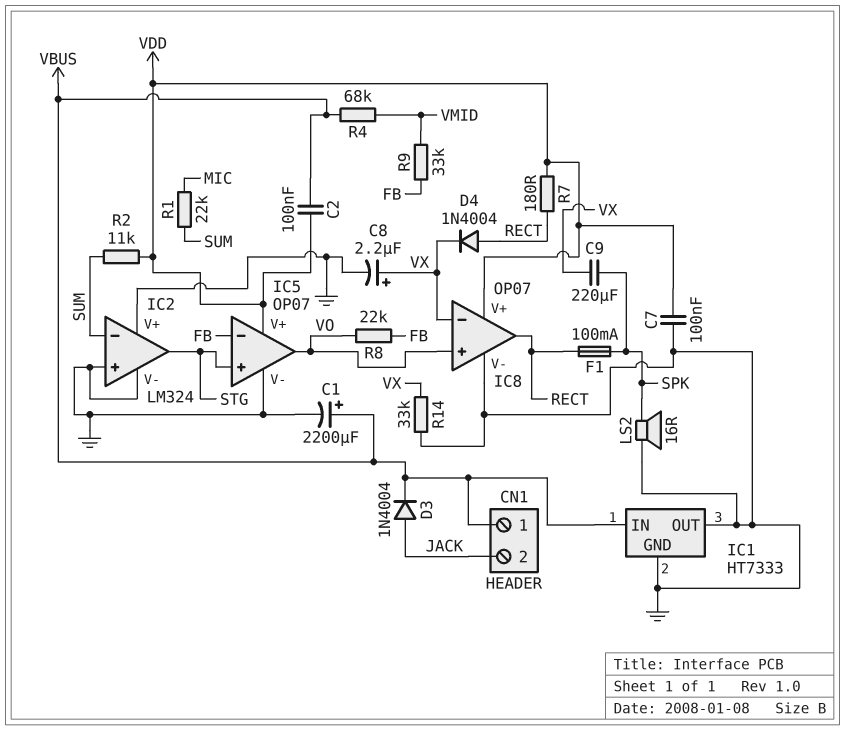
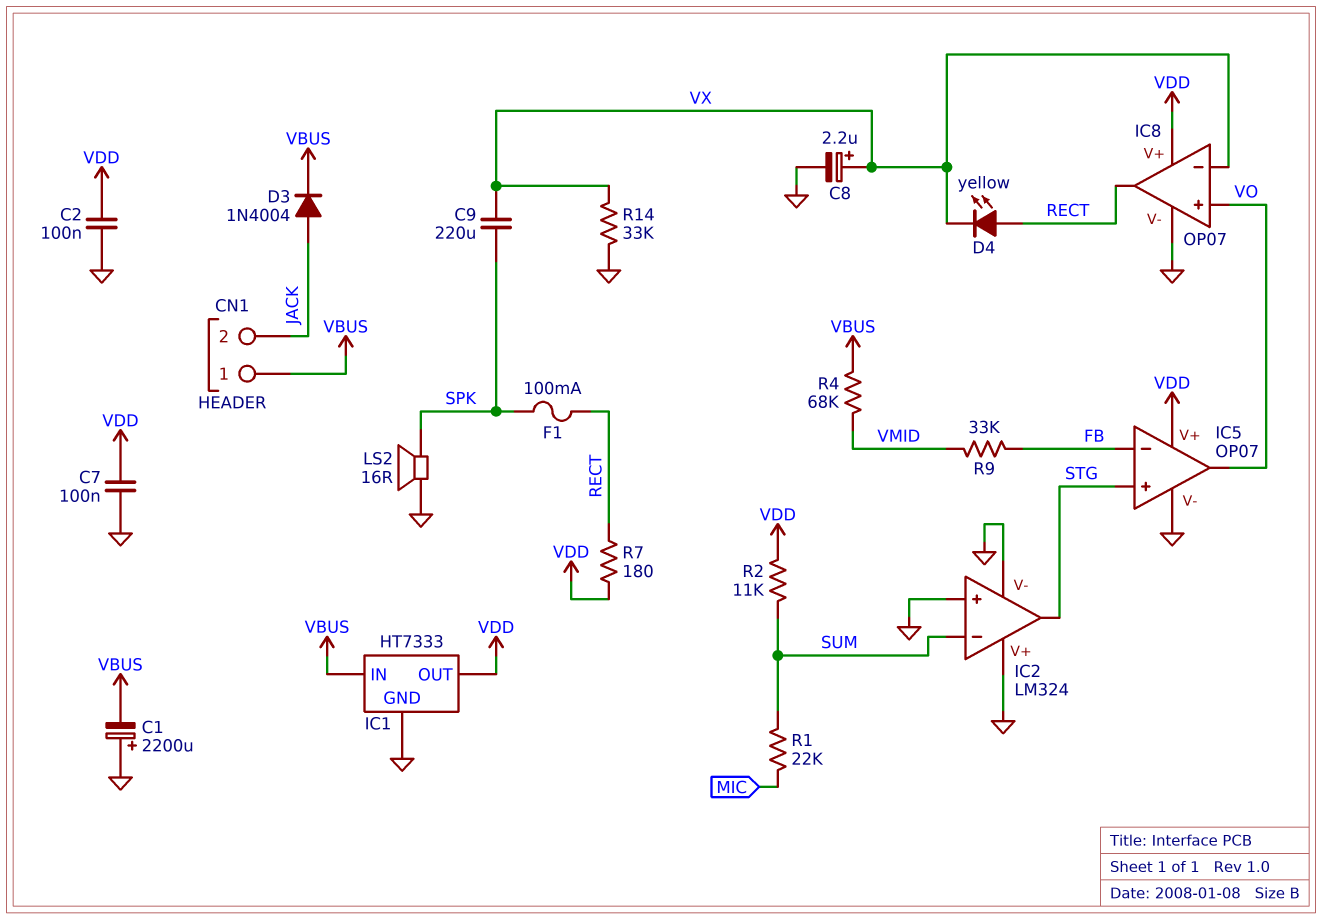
C1: 2200uF (plus VBUS, minus GND) -> 2200uF (plus GND, minus VBUS)
C2: 100nF (VBUS, VDD) -> 100nF (GND, VDD)
D4: diode 1N4004 (A RECT, K VX) -> LED yellow (A RECT, K VX)
IC1 pin OUT: GND -> VDD
R8: 22k (FB, VO) -> none

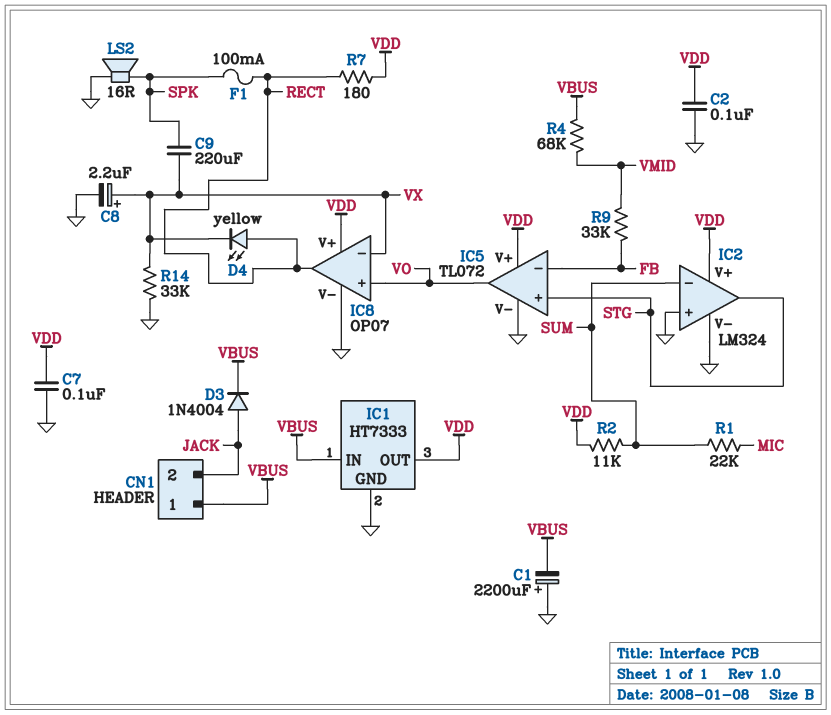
IC2 pin V+: GND -> VDD
IC5: OP07 -> TL072

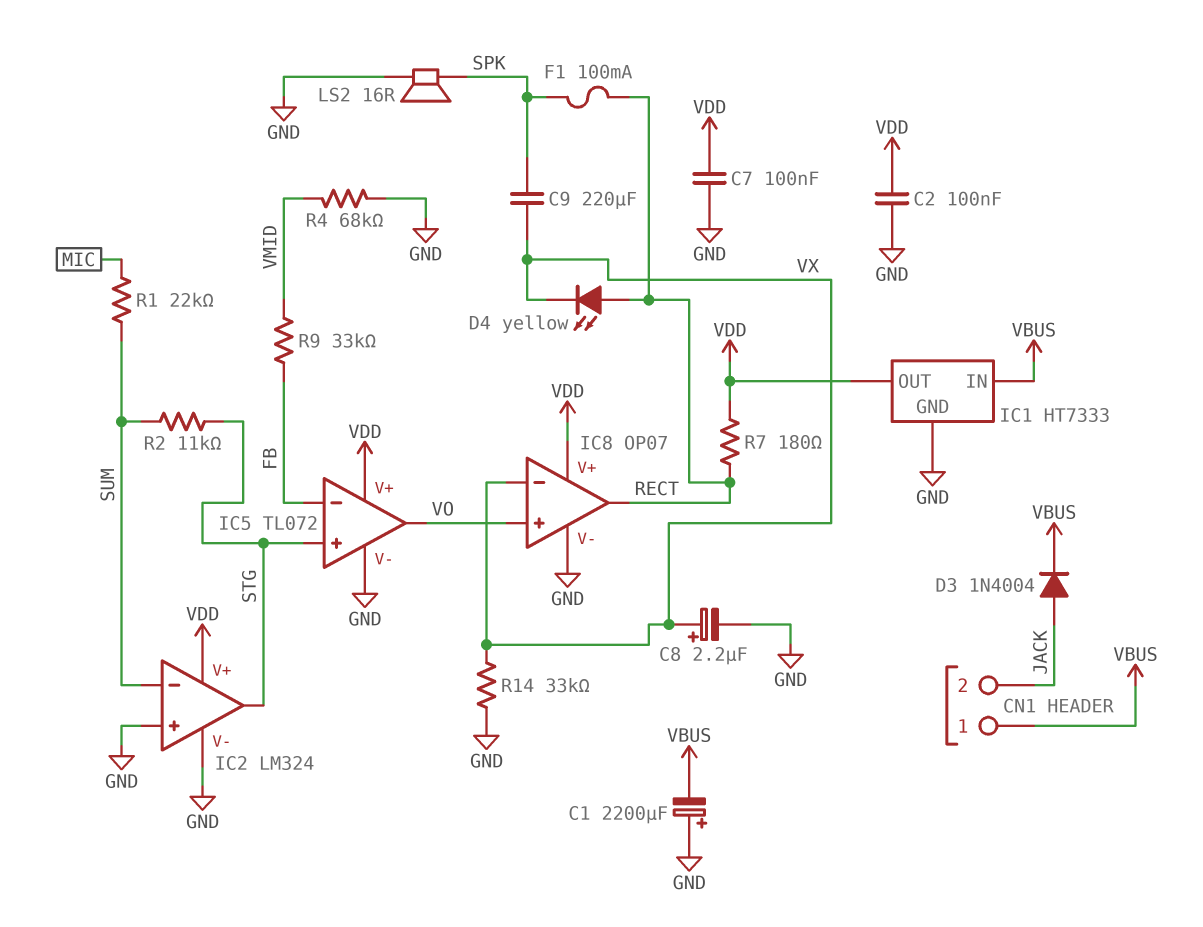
R2: 11k (SUM, VDD) -> 11k (STG, SUM)
R4: 68k (VBUS, VMID) -> 68k (GND, VMID)

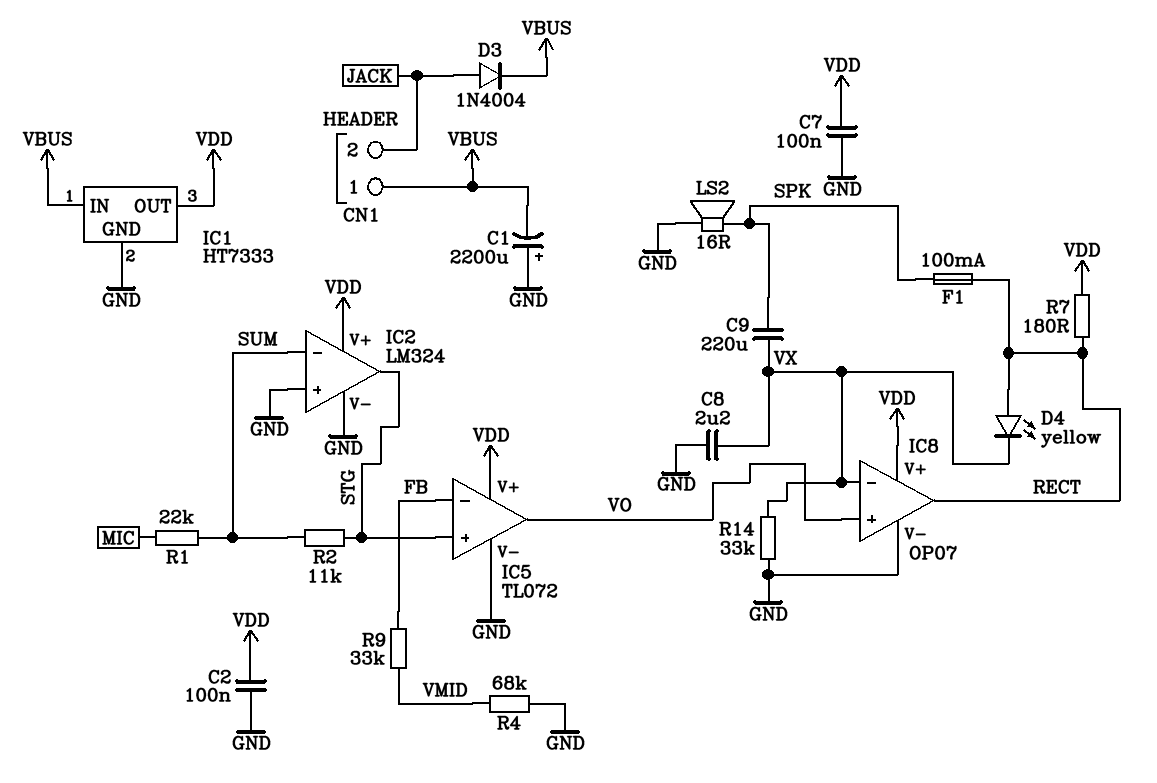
C8: 2.2uF (plus VX, minus GND) -> 2.2uF (GND, VX)

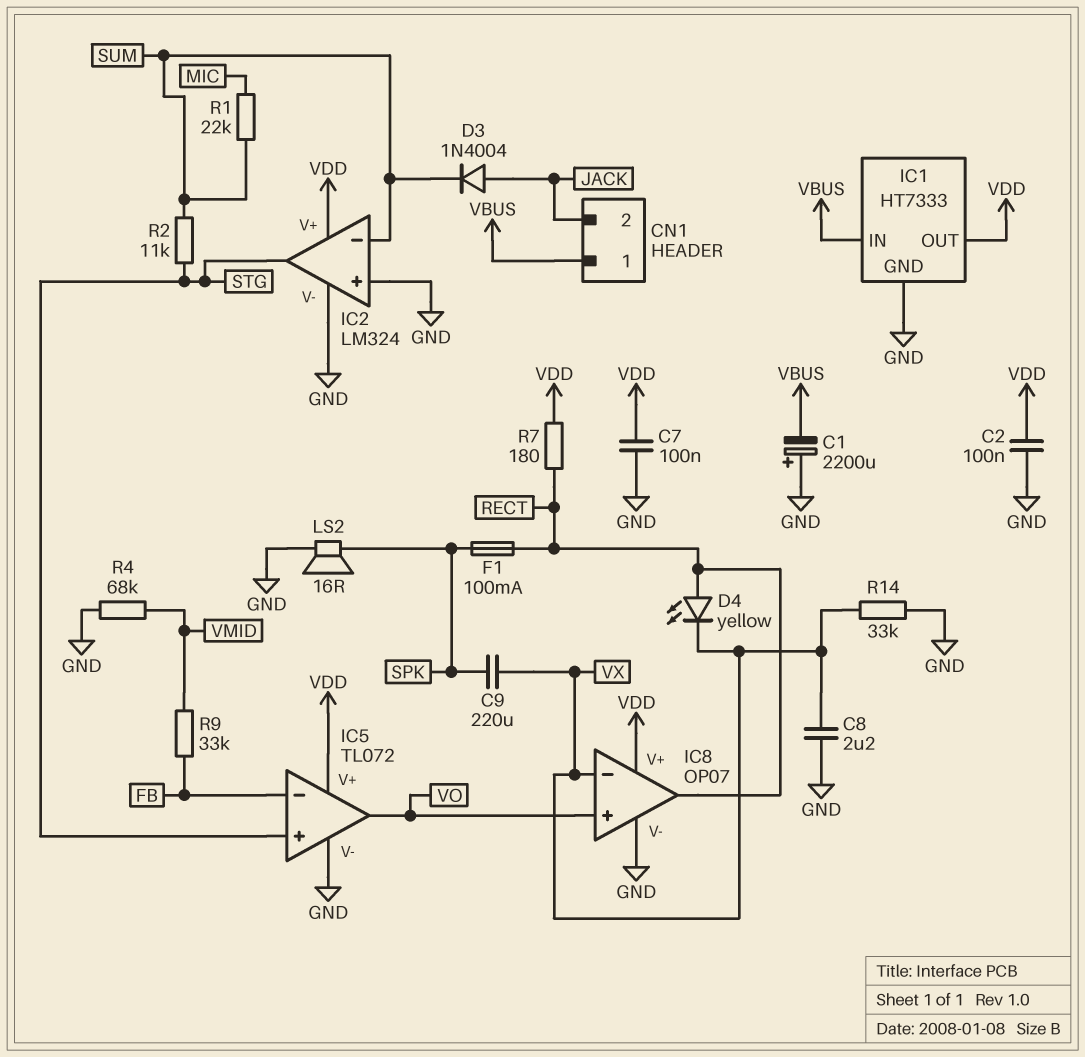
D3: diode 1N4004 (A JACK, K VBUS) -> diode 1N4004 (A JACK, K SUM)

